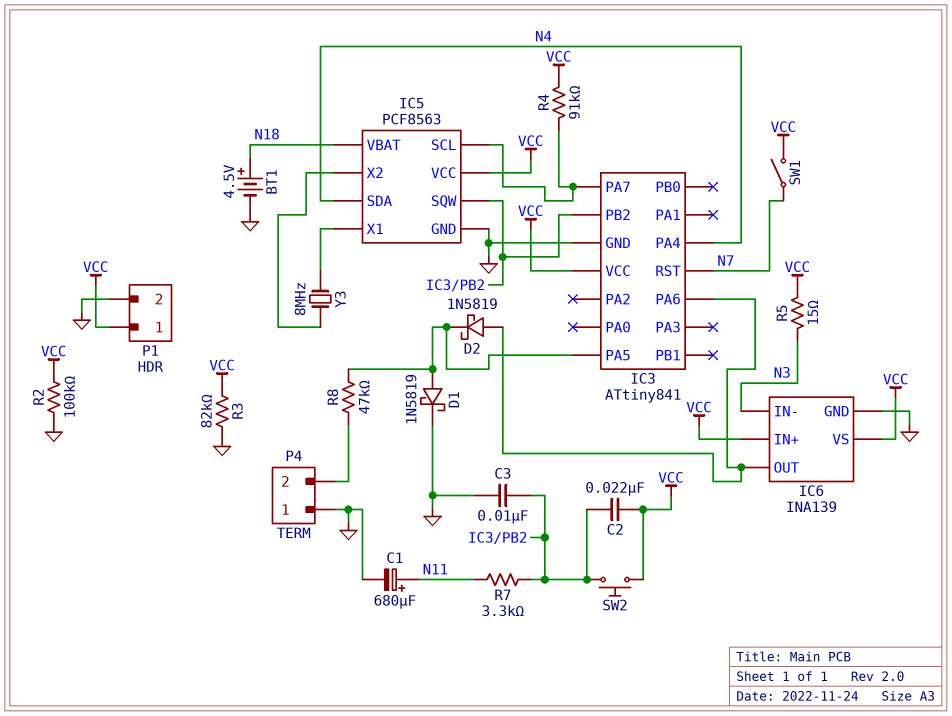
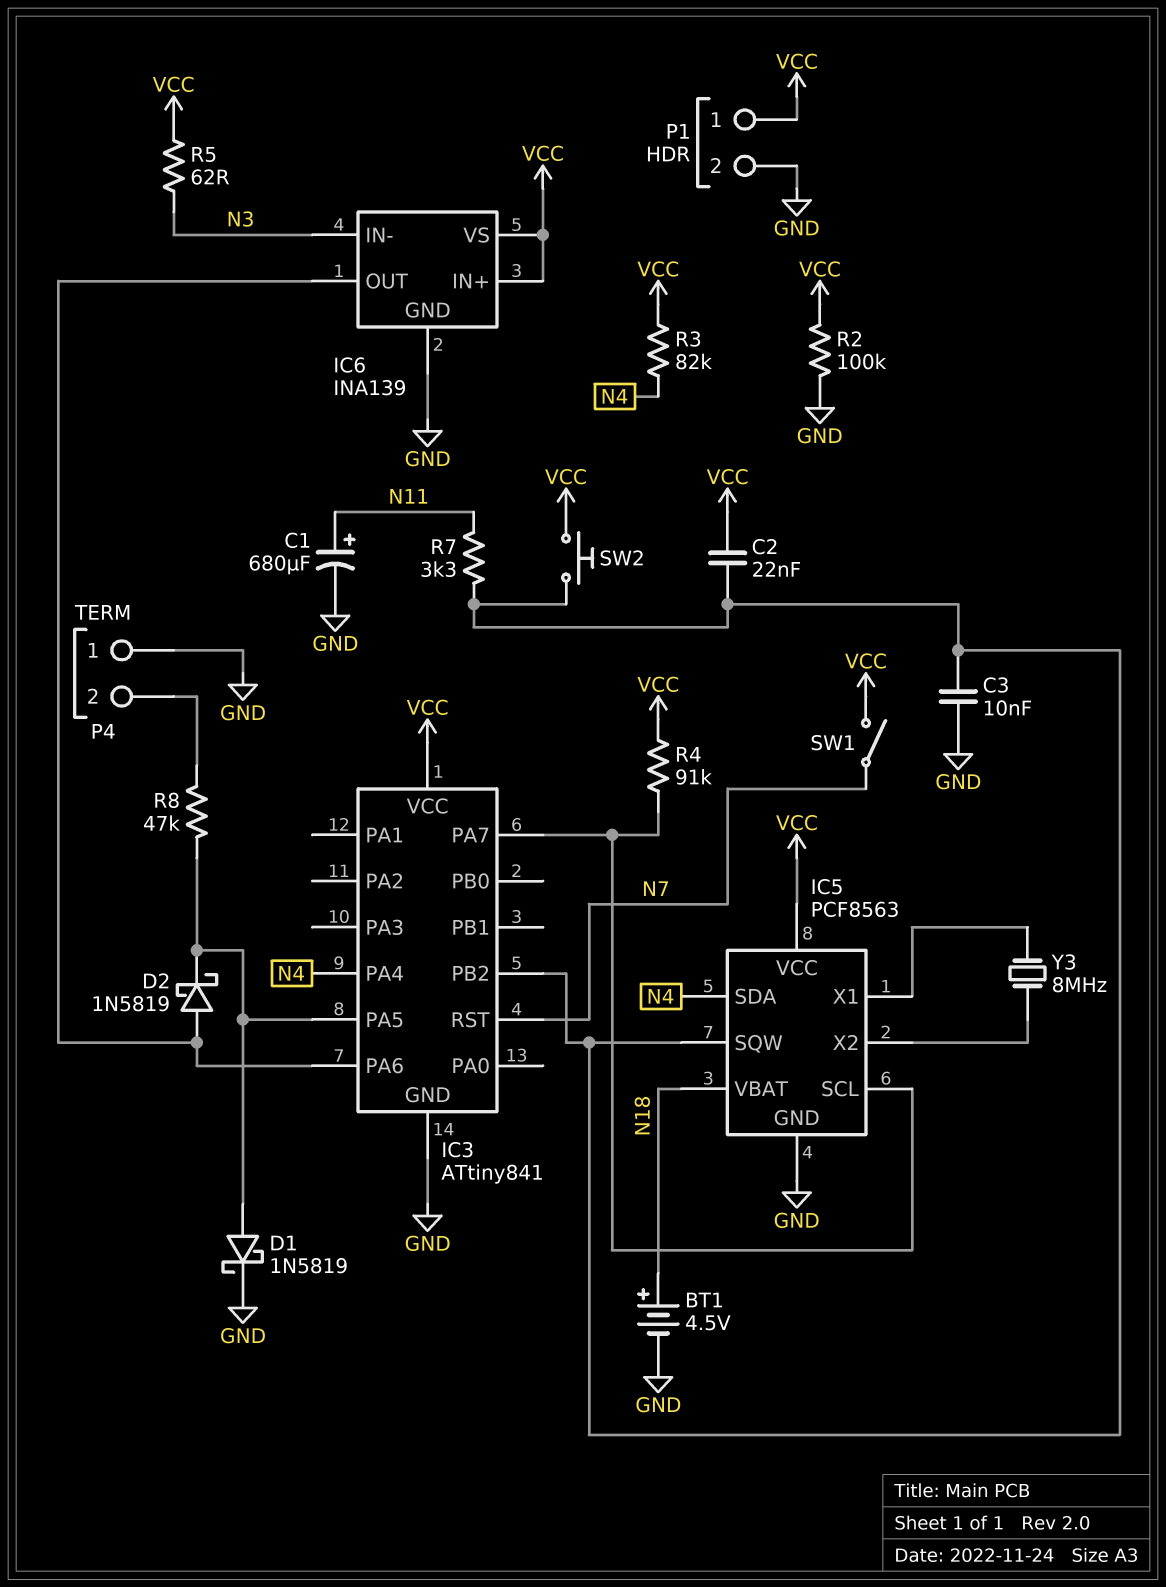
R3: 82k (GND, VCC) -> 82k (N4, VCC)
R5: 15 (N3, VCC) -> 62 (N3, VCC)

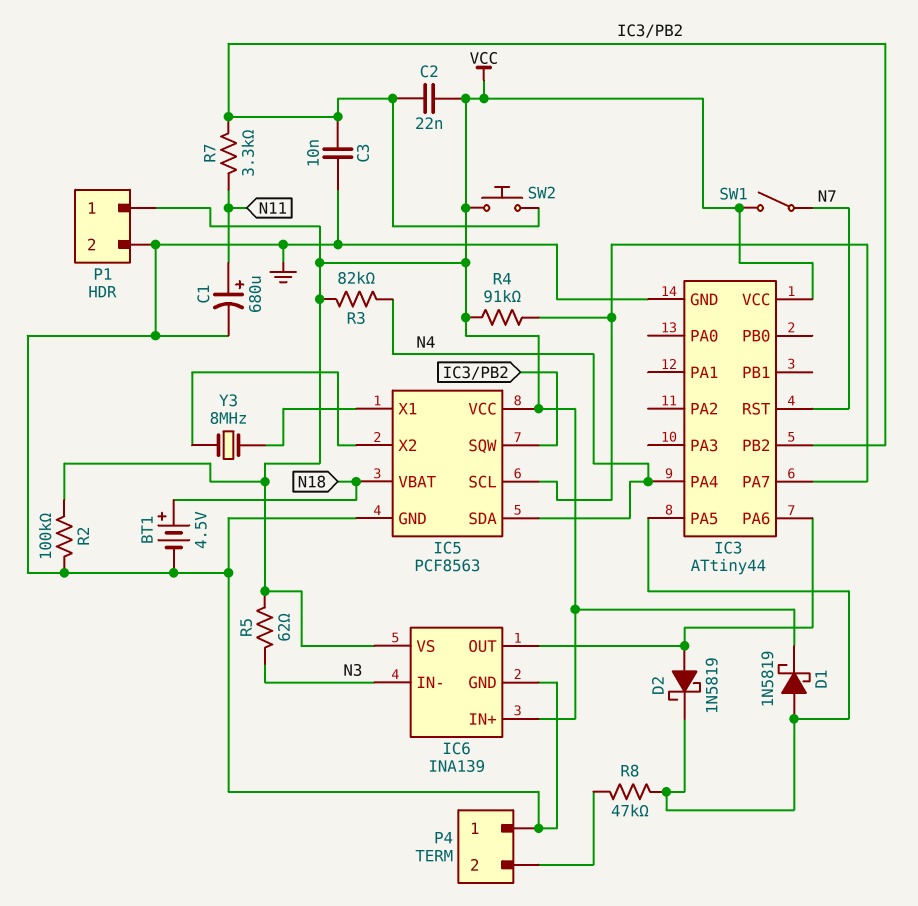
D1: schottky 1N5819 (A IC3/PA5, K GND) -> schottky 1N5819 (A IC3/PA5, K VCC)
IC3: ATtiny841 -> ATtiny44

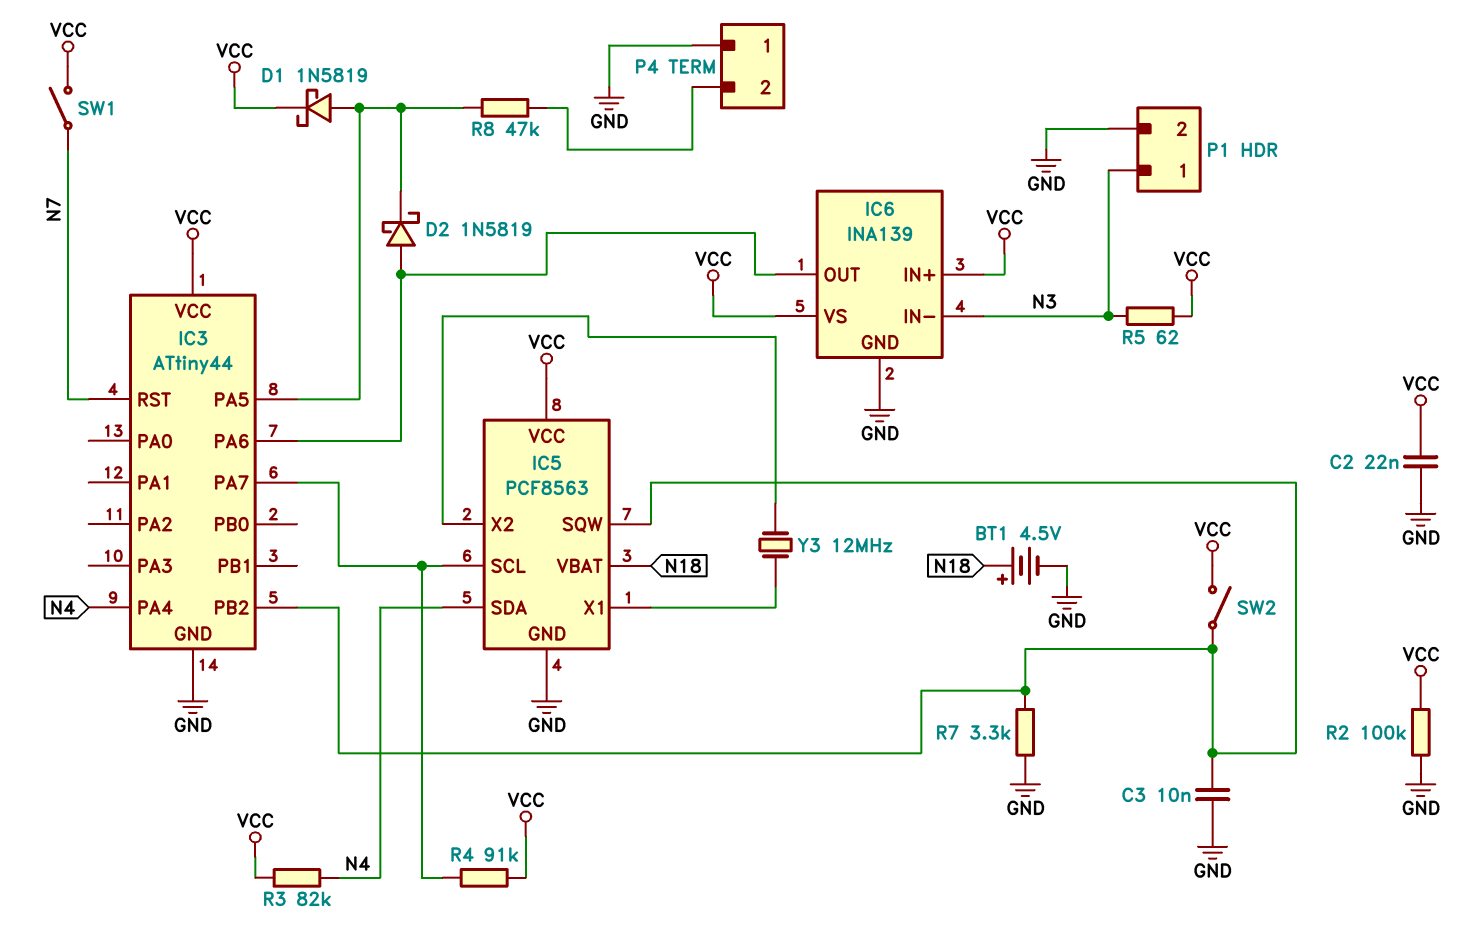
C1: 680uF (plus N11, minus GND) -> none
C2: 22nF (IC3/PB2, VCC) -> 22nF (GND, VCC)
P1 pin 1: VCC -> N3
R7: 3.3k (IC3/PB2, N11) -> 3.3k (GND, IC3/PB2)
SW2: button (IC3/PB2, VCC) -> switch (IC3/PB2, VCC)
Y3: 8MHz (IC5/X1, IC5/X2) -> 12MHz (IC5/X1, IC5/X2)

